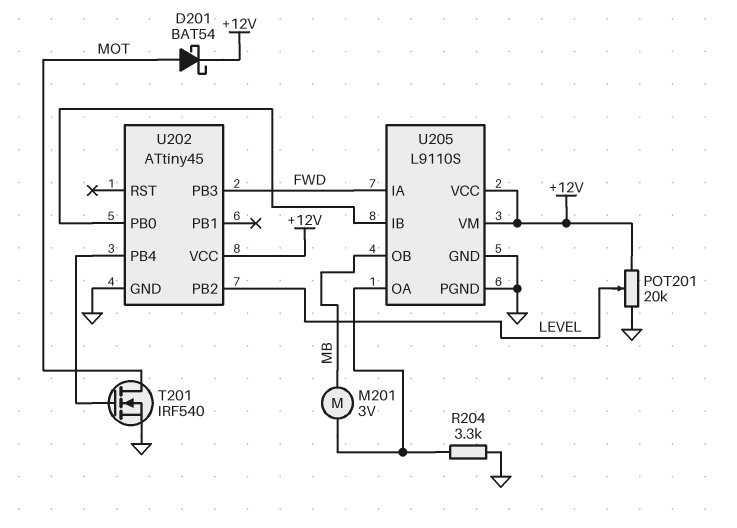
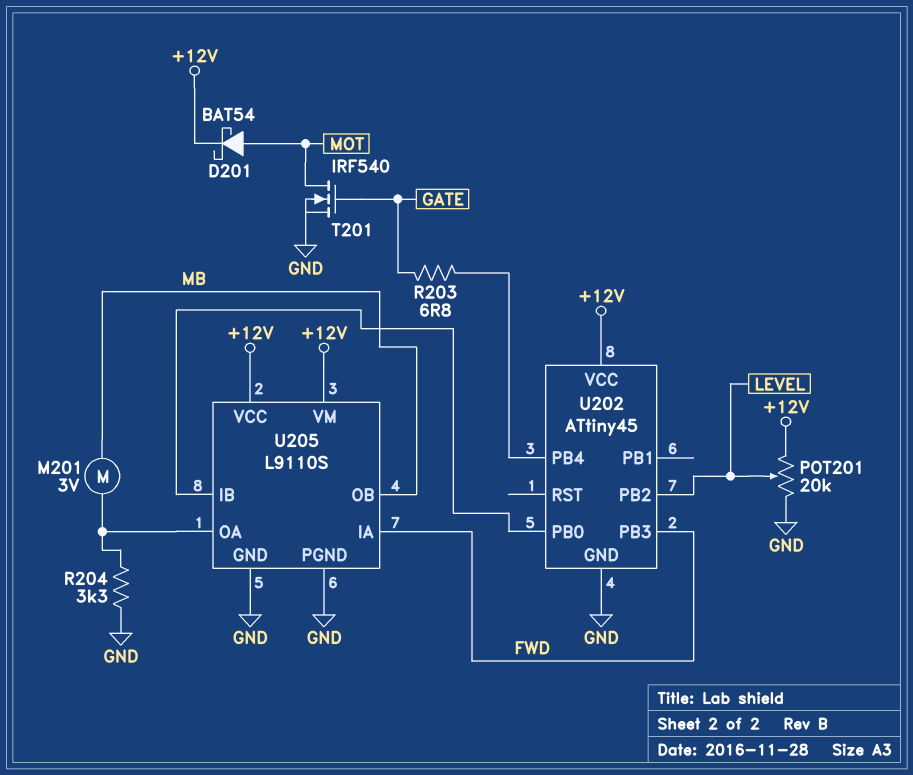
R203: none -> 6.8 (GATE, U202/PB4)
T201: NMOS IRF540 (G U202/PB4, D MOT, S GND) -> NMOS IRF540 (G GATE, D MOT, S GND)

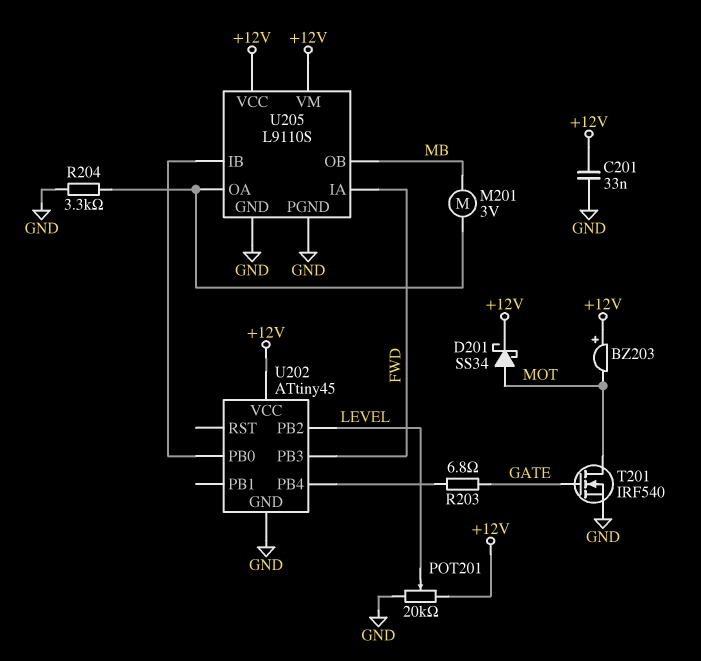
BZ203: none -> buzzer (plus +12V, minus MOT)
C201: none -> 33nF (+12V, GND)
D201: schottky BAT54 (A MOT, K +12V) -> schottky SS34 (A MOT, K +12V)

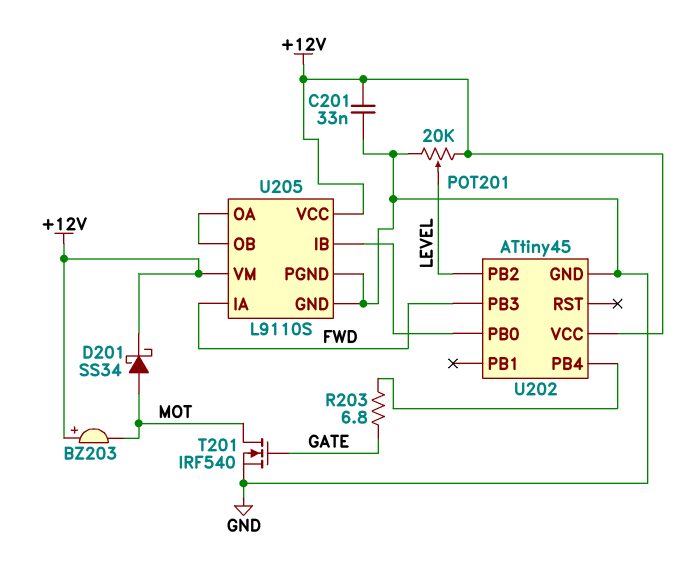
M201: motor 3V (MB, U205/OA) -> none
R204: 3.3k (GND, U205/OA) -> none
U205 pin OB: MB -> U205/OA

